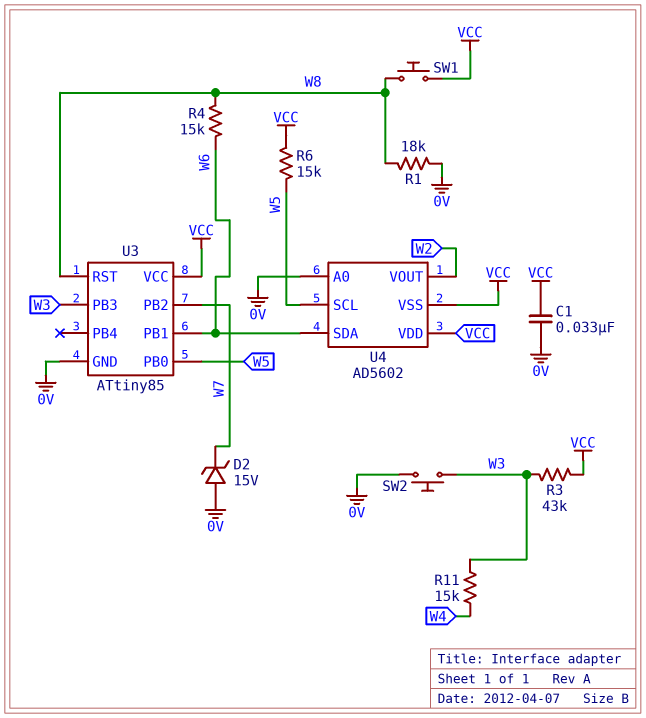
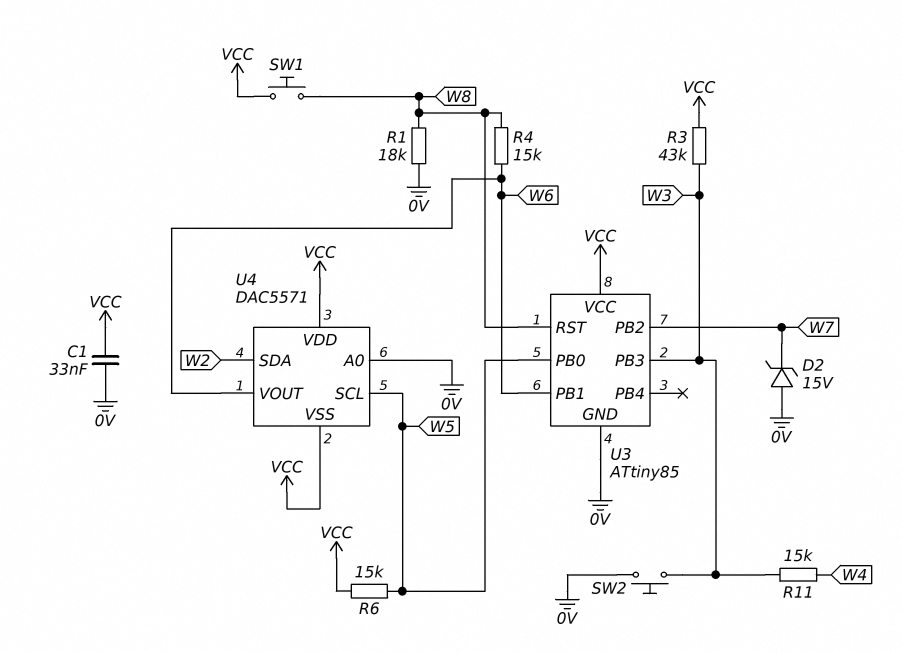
U4: AD5602 -> DAC5571
U4 pin SDA: W6 -> W2
U4 pin VOUT: W2 -> W6

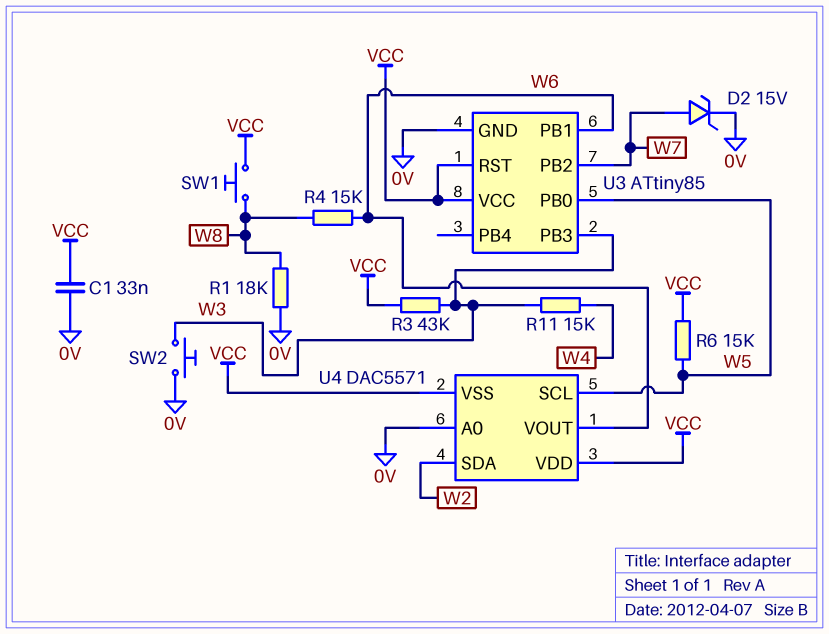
D2: zener 15V (A 0V, K W7) -> zener 15V (A W7, K 0V)
U3 pin RST: W8 -> VCC

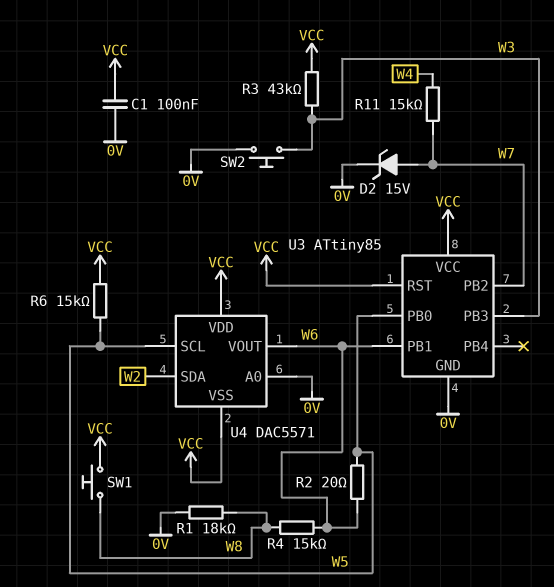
C1: 33nF (0V, VCC) -> 100nF (0V, VCC)
R2: none -> 20 (W5, W6)
R11: 15k (W3, W4) -> 15k (W4, W7)

